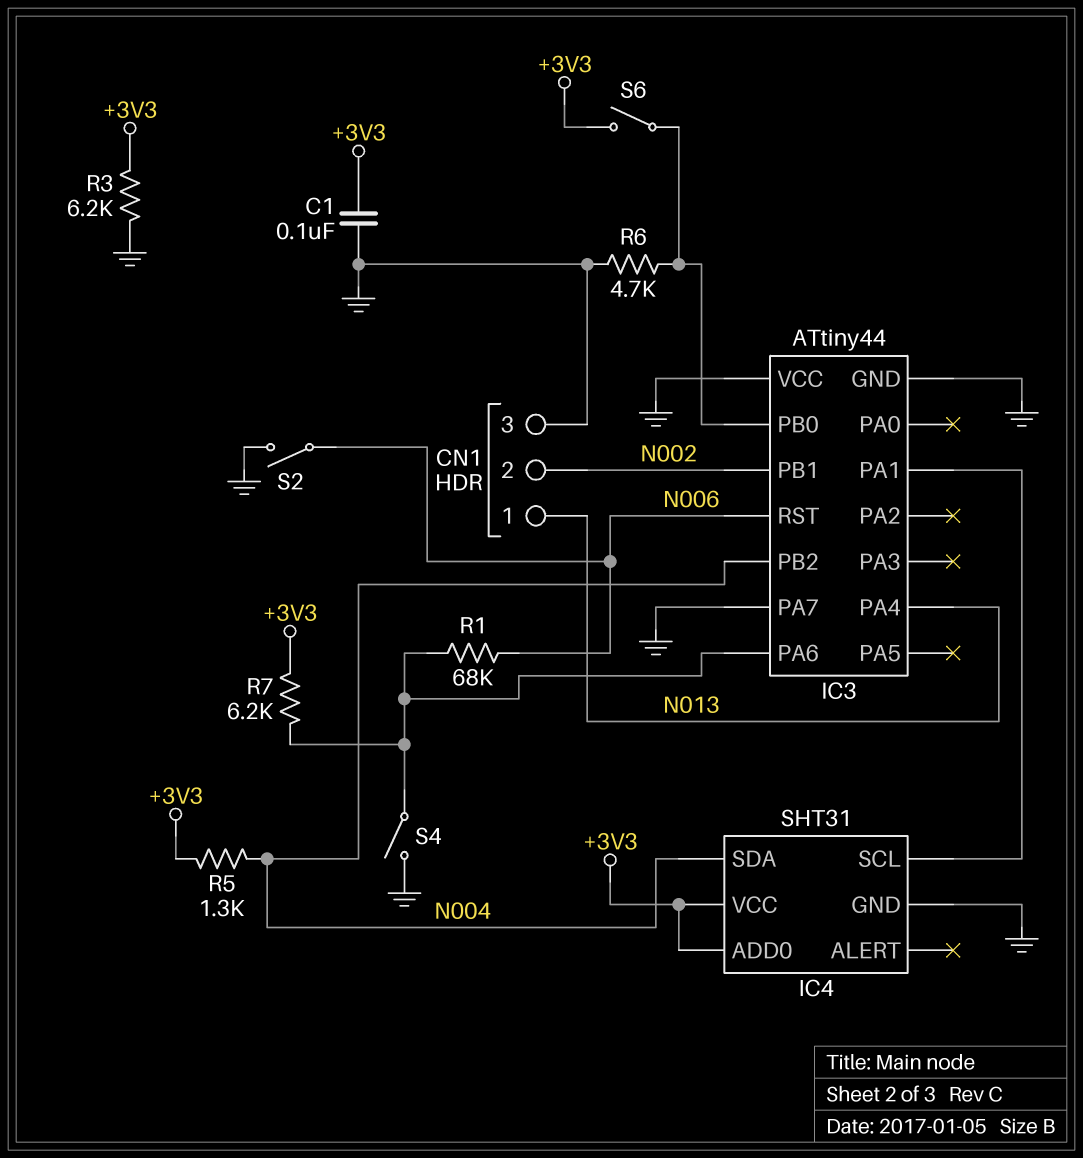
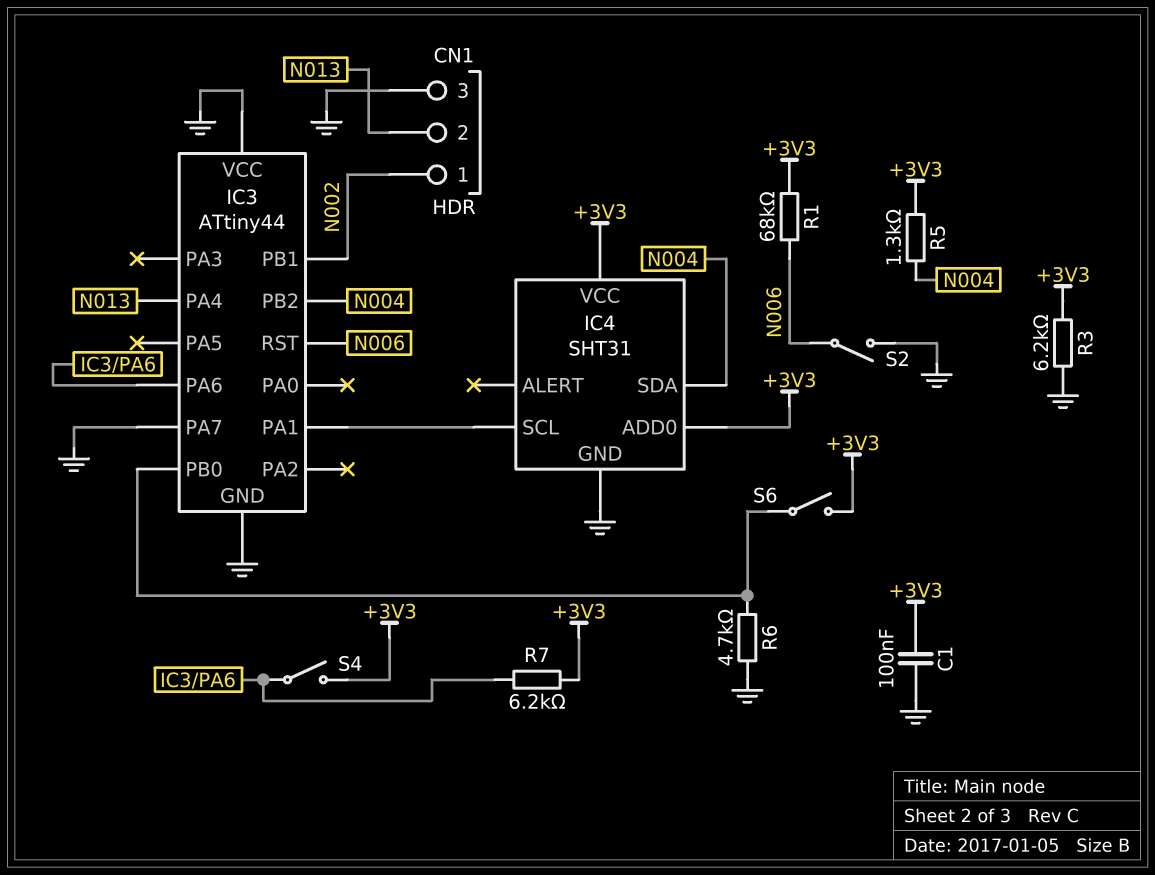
CN1 pin 1: N013 -> N002
CN1 pin 2: N002 -> N013
R1: 68k (IC3/PA6, N006) -> 68k (+3V3, N006)
S4: switch (GND, IC3/PA6) -> switch (+3V3, IC3/PA6)

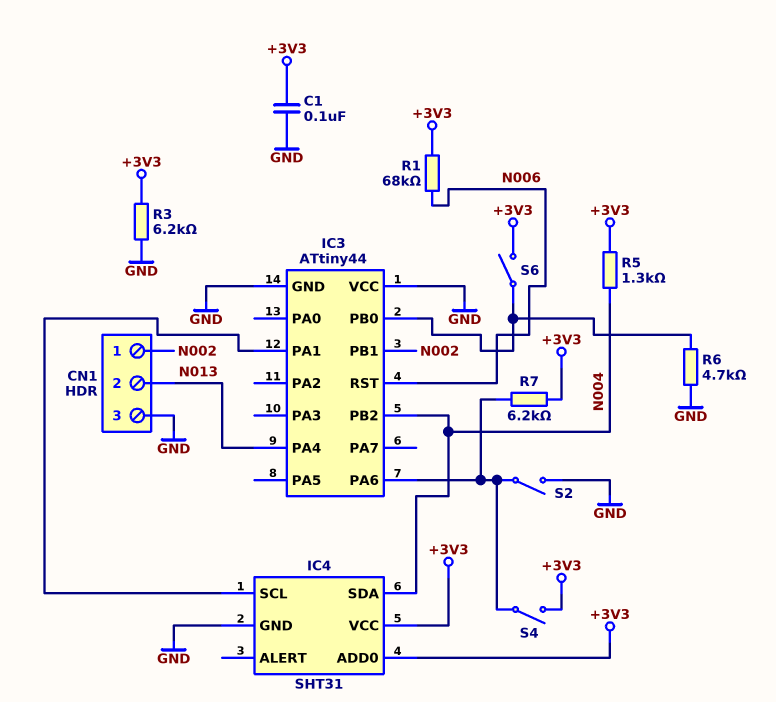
IC3 pin PA7: GND -> none
S2: switch (GND, N006) -> switch (GND, IC3/PA6)

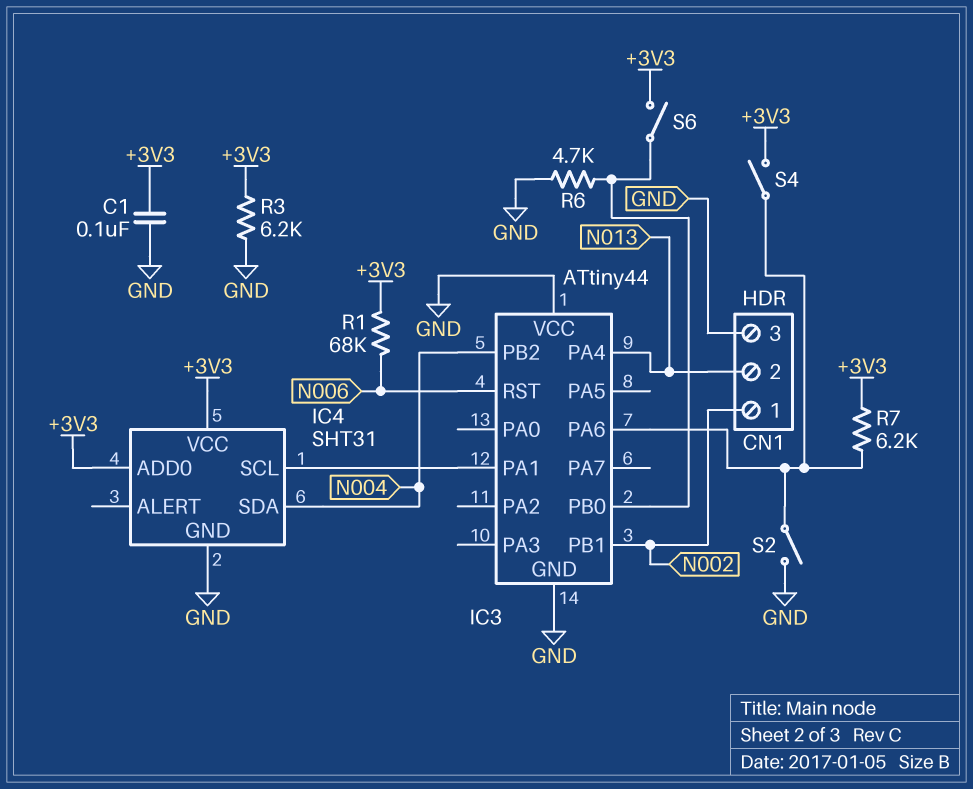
R5: 1.3k (+3V3, N004) -> none

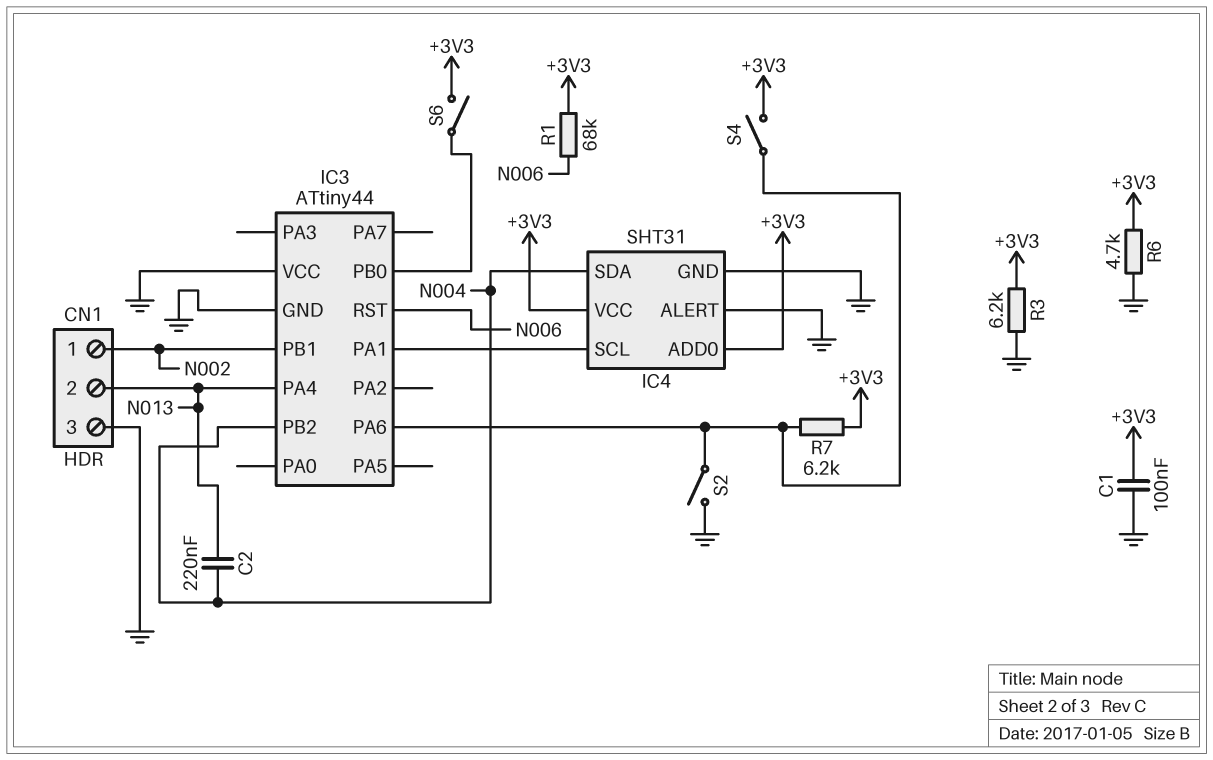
C2: none -> 220nF (N004, N013)
IC4 pin ALERT: none -> GND
R6: 4.7k (GND, IC3/PB0) -> 4.7k (+3V3, GND)

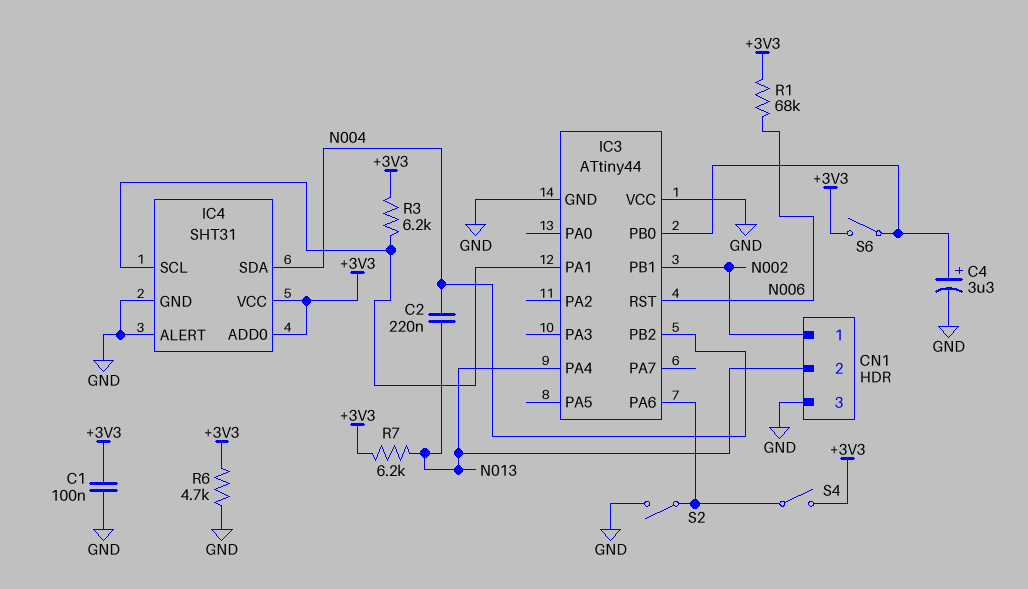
C4: none -> 3.3uF (plus IC3/PB0, minus GND)
R3: 6.2k (+3V3, GND) -> 6.2k (+3V3, IC3/PA1)
R7: 6.2k (+3V3, IC3/PA6) -> 6.2k (+3V3, N013)

